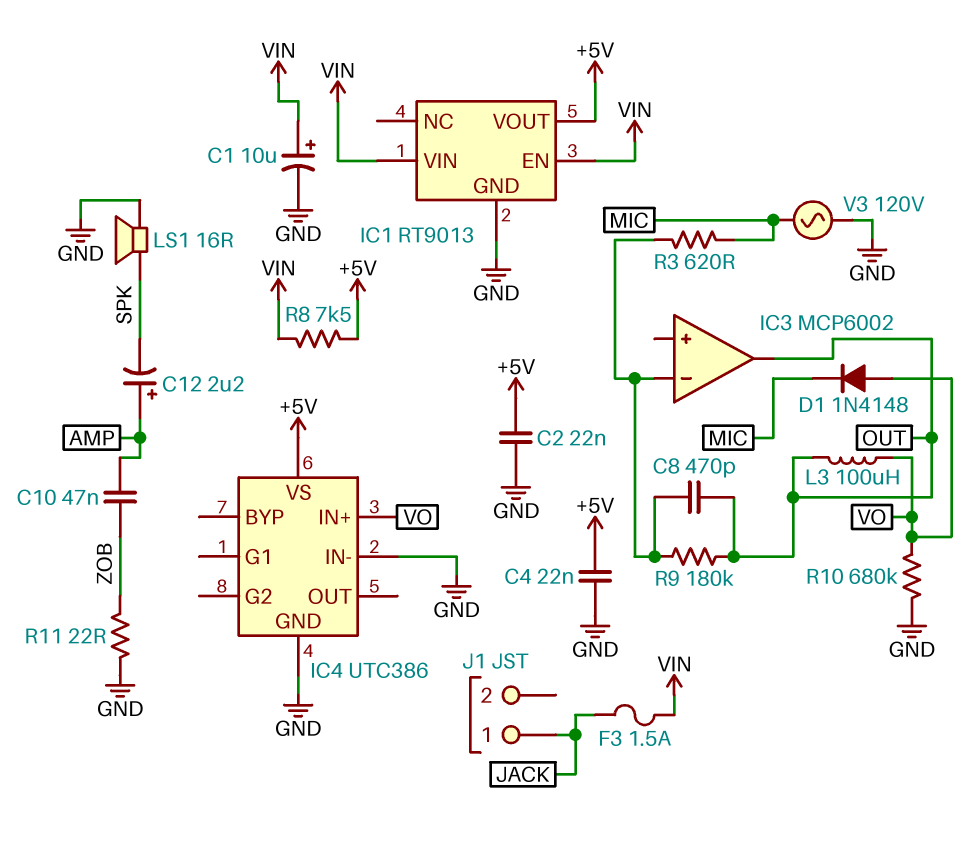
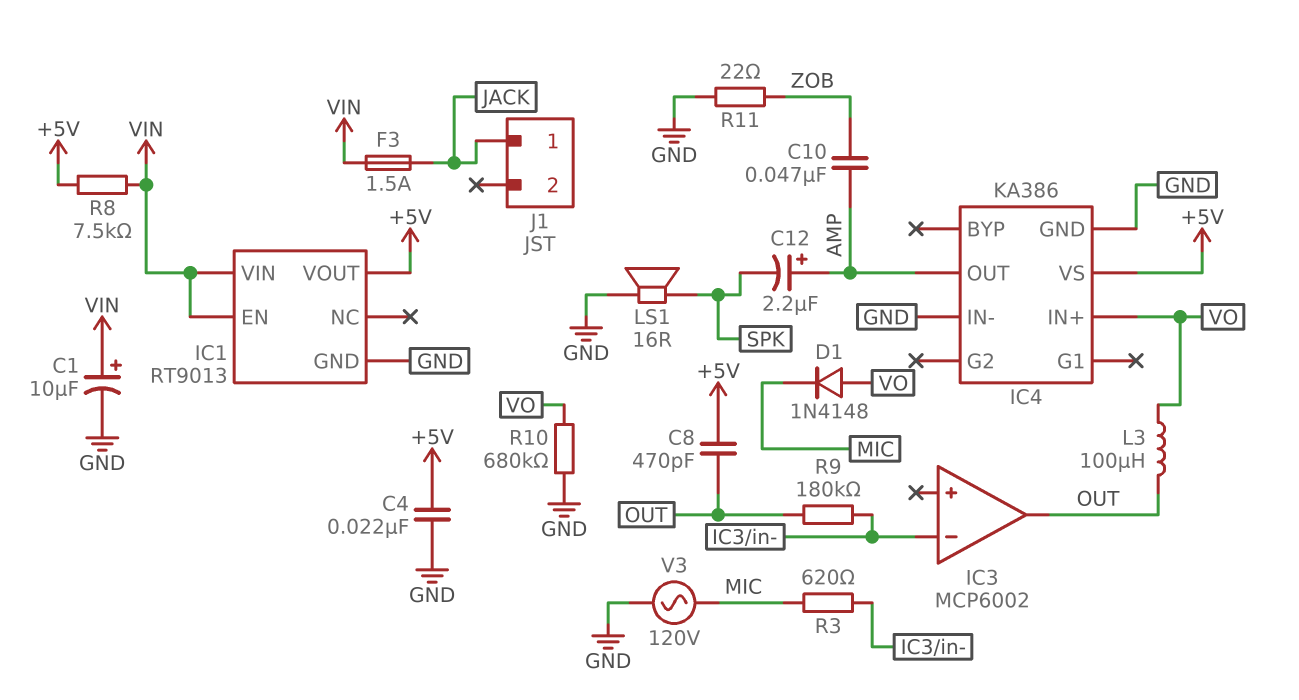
C2: 22nF (+5V, GND) -> none
C8: 470pF (IC3/in-, OUT) -> 470pF (+5V, OUT)
IC4: UTC386 -> KA386
IC4 pin OUT: none -> AMP

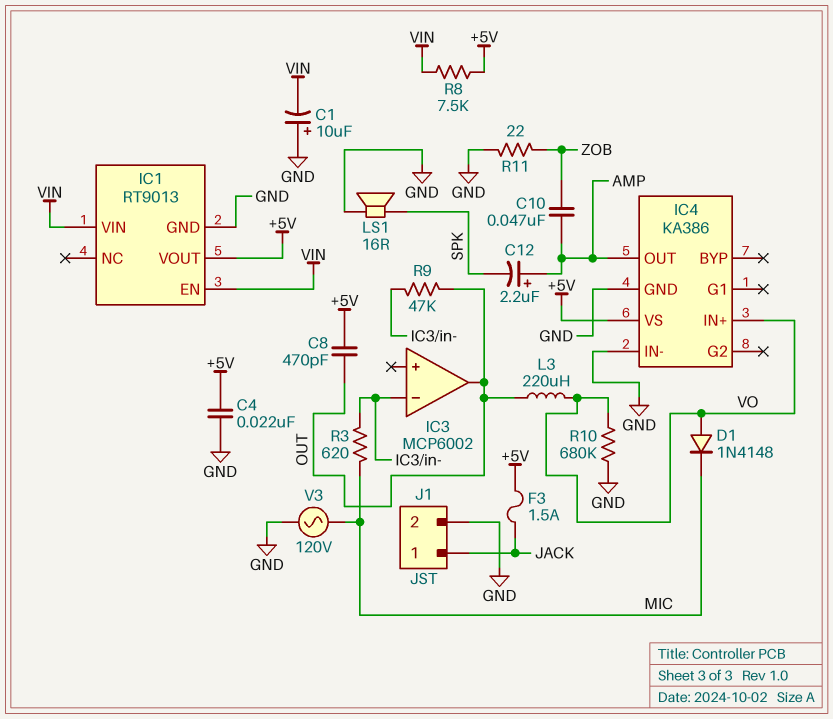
C1: 10uF (plus VIN, minus GND) -> 10uF (plus GND, minus VIN)
F3: 1.5A (JACK, VIN) -> 1.5A (+5V, JACK)
J1 pin 2: none -> GND
L3: 100uH (OUT, VO) -> 220uH (OUT, VO)
R9: 180k (IC3/in-, OUT) -> 47k (IC3/in-, OUT)

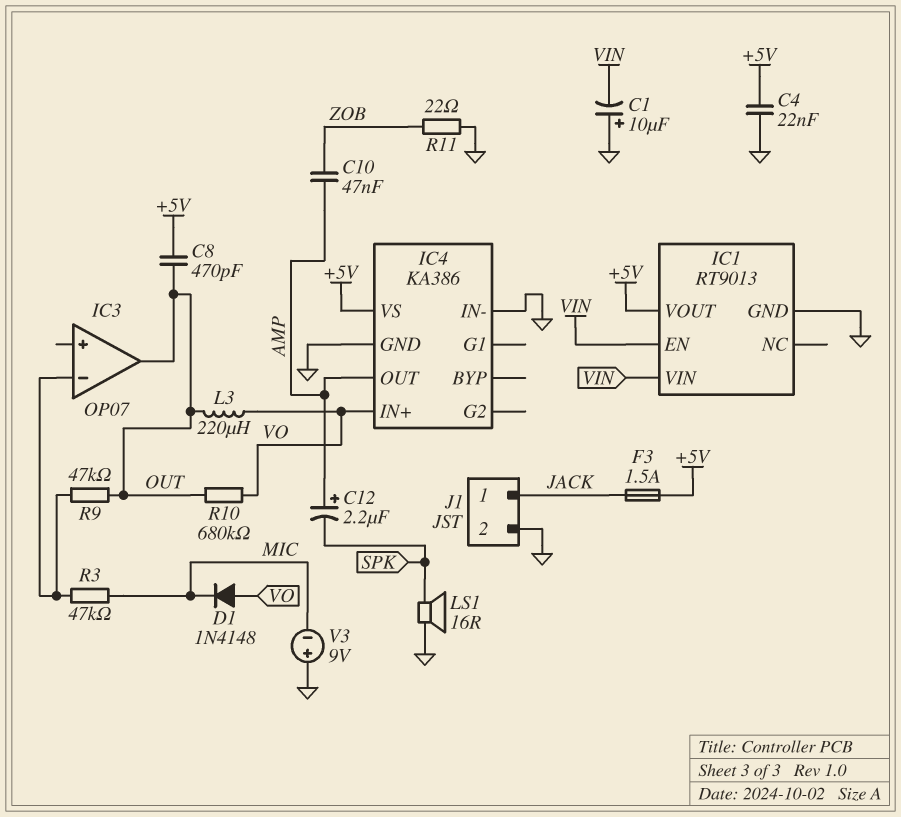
IC3: MCP6002 -> OP07
R3: 620 (IC3/in-, MIC) -> 47k (IC3/in-, MIC)
R8: 7.5k (+5V, VIN) -> none
R10: 680k (GND, VO) -> 680k (OUT, VO)
V3: AC 120V (GND, MIC) -> 9V (plus GND, minus MIC)

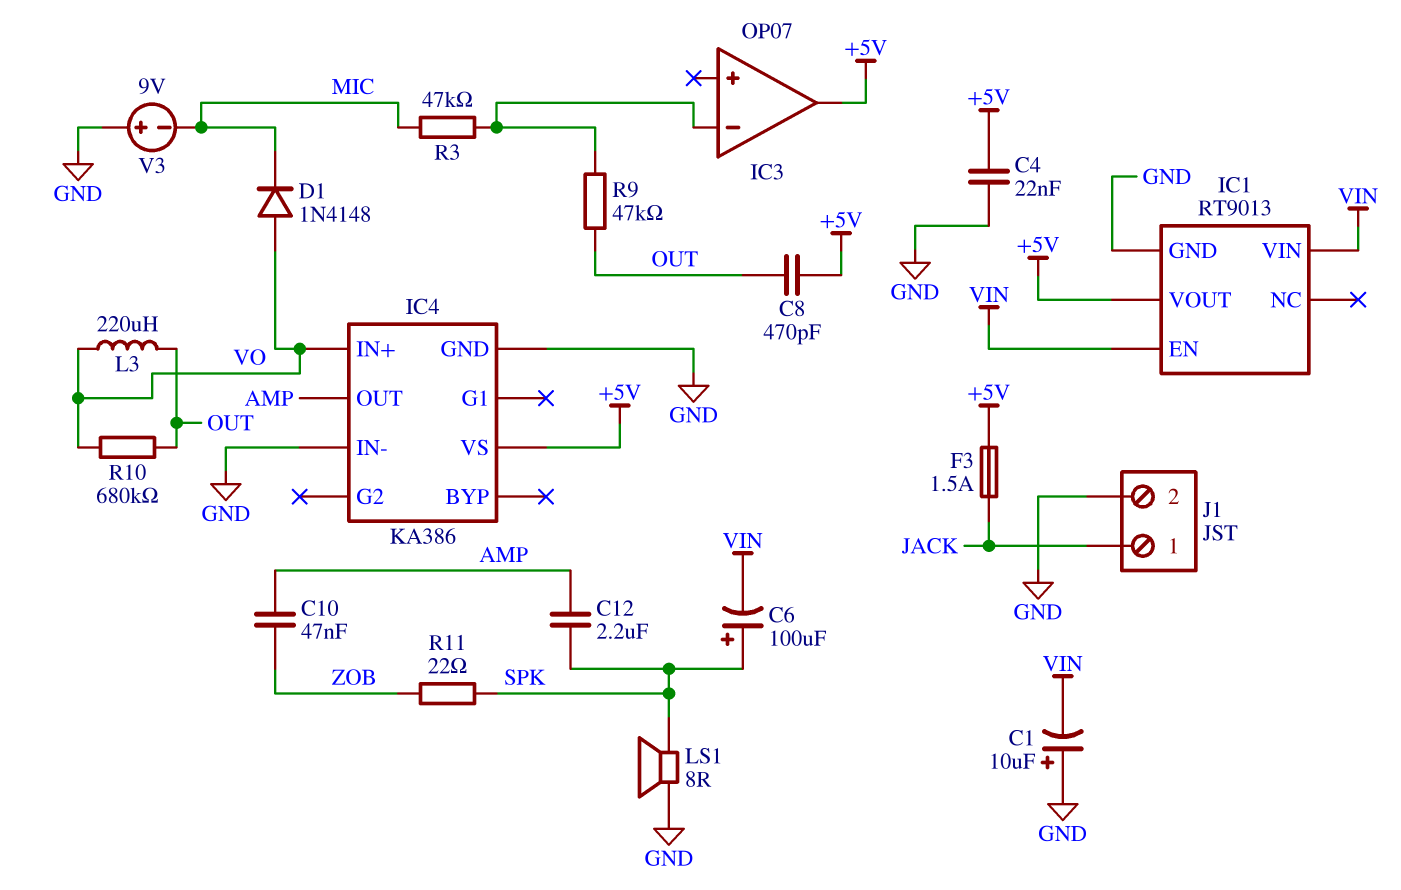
C6: none -> 100uF (plus SPK, minus VIN)
C12: 2.2uF (plus AMP, minus SPK) -> 2.2uF (AMP, SPK)
IC3 pin out: OUT -> +5V
LS1: speaker 16R (GND, SPK) -> speaker 8R (GND, SPK)
R11: 22 (GND, ZOB) -> 22 (SPK, ZOB)

